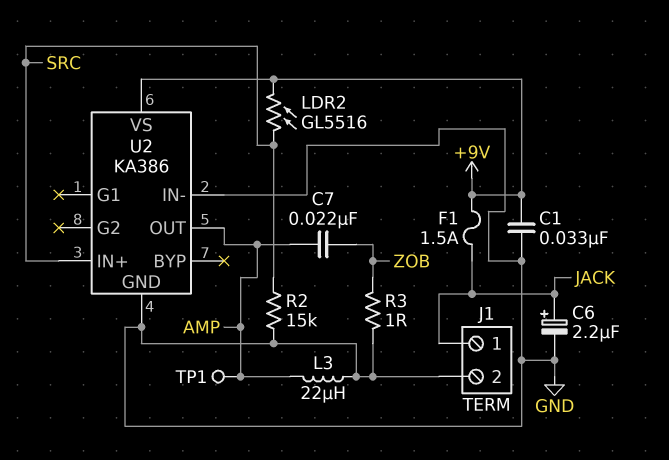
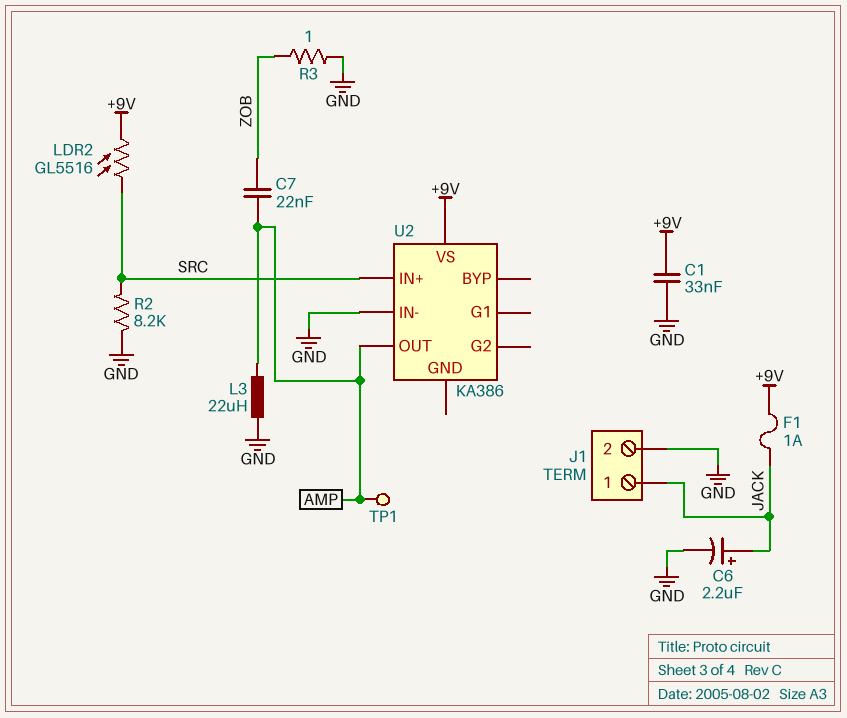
F1: 1.5A (+9V, JACK) -> 1A (+9V, JACK)
R2: 15k (GND, SRC) -> 8.2k (GND, SRC)
U2 pin GND: GND -> none

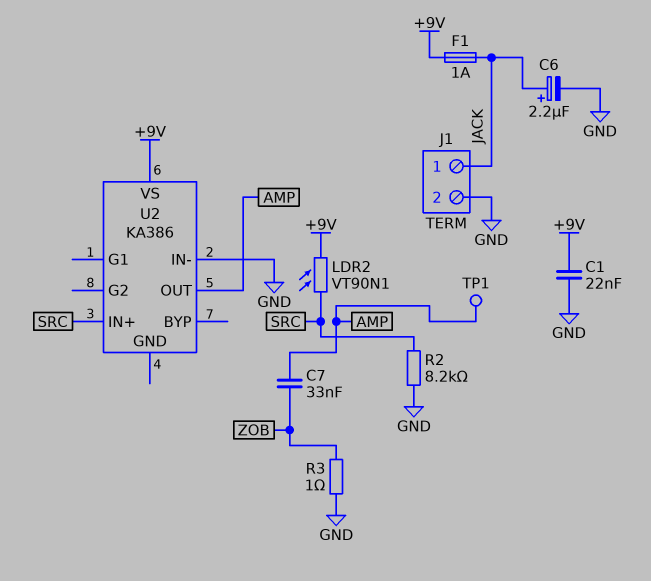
C1: 33nF (+9V, GND) -> 22nF (+9V, GND)
C7: 22nF (AMP, ZOB) -> 33nF (AMP, ZOB)
L3: 22uH (AMP, GND) -> none
LDR2: GL5516 (+9V, SRC) -> VT90N1 (+9V, SRC)

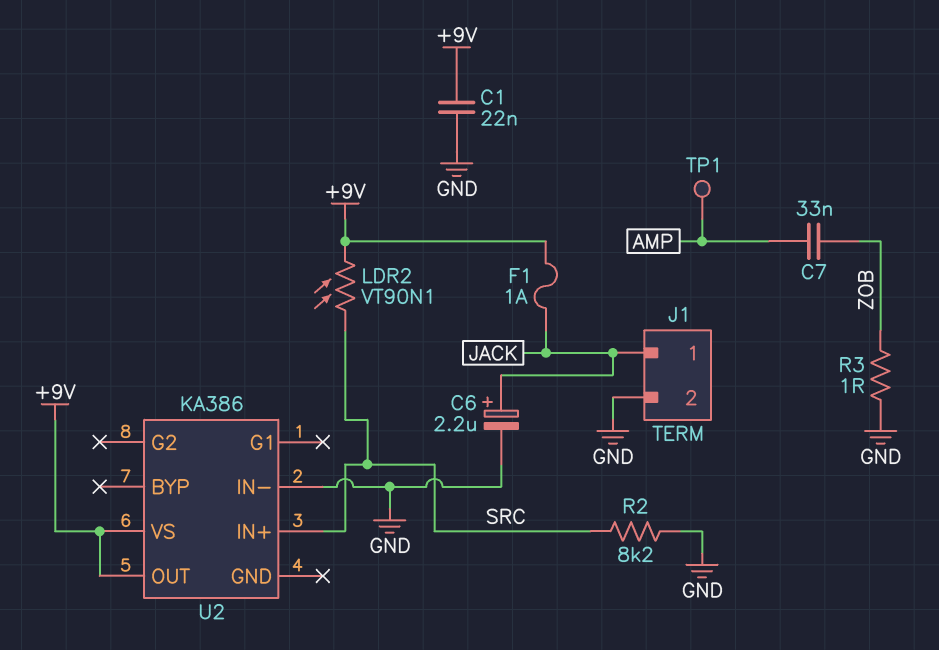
U2 pin OUT: AMP -> +9V

